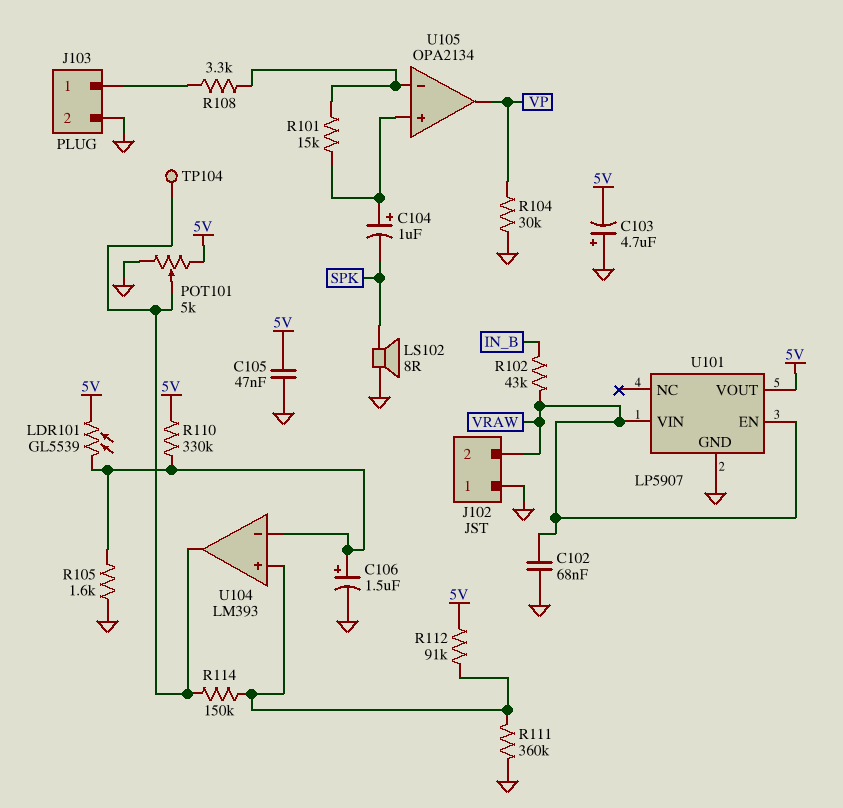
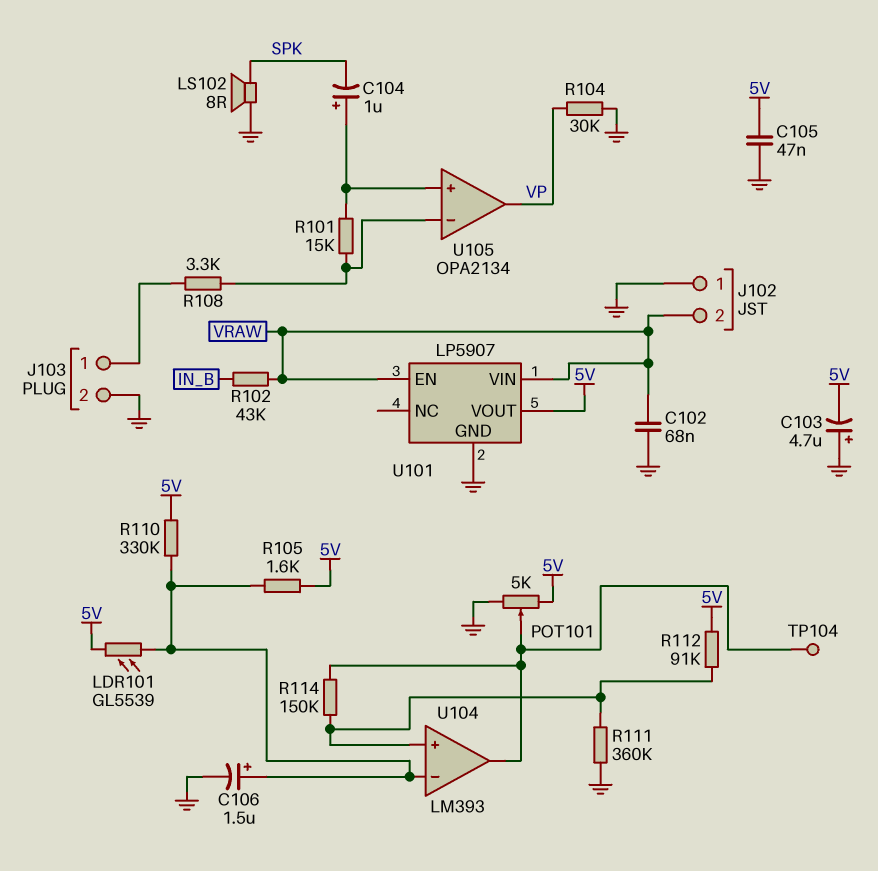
R105: 1.6k (GND, U104/in-) -> 1.6k (5V, U104/in-)

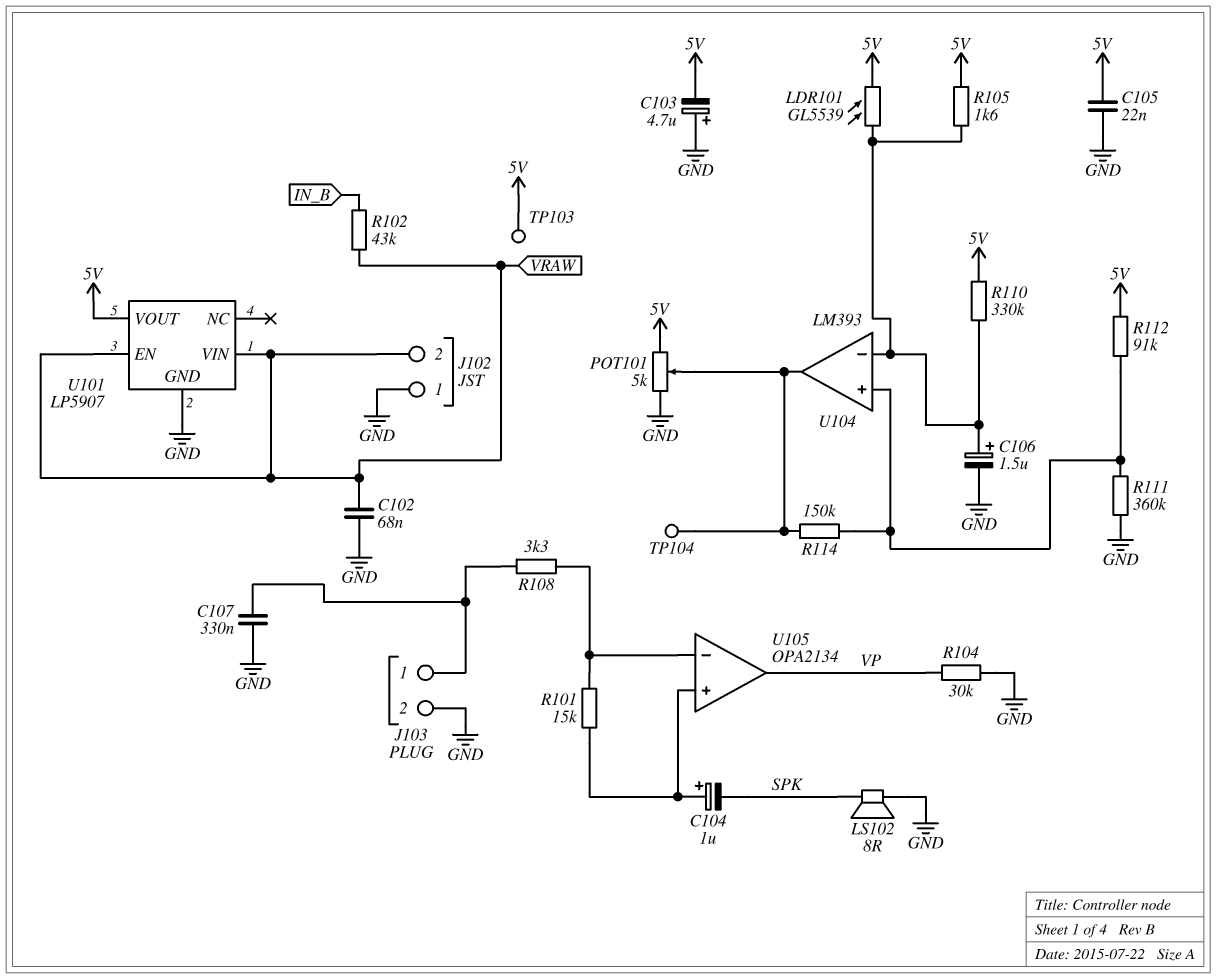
C105: 47nF (5V, GND) -> 22nF (5V, GND)
C107: none -> 330nF (GND, J103/1)
TP103: none -> test point (5V)

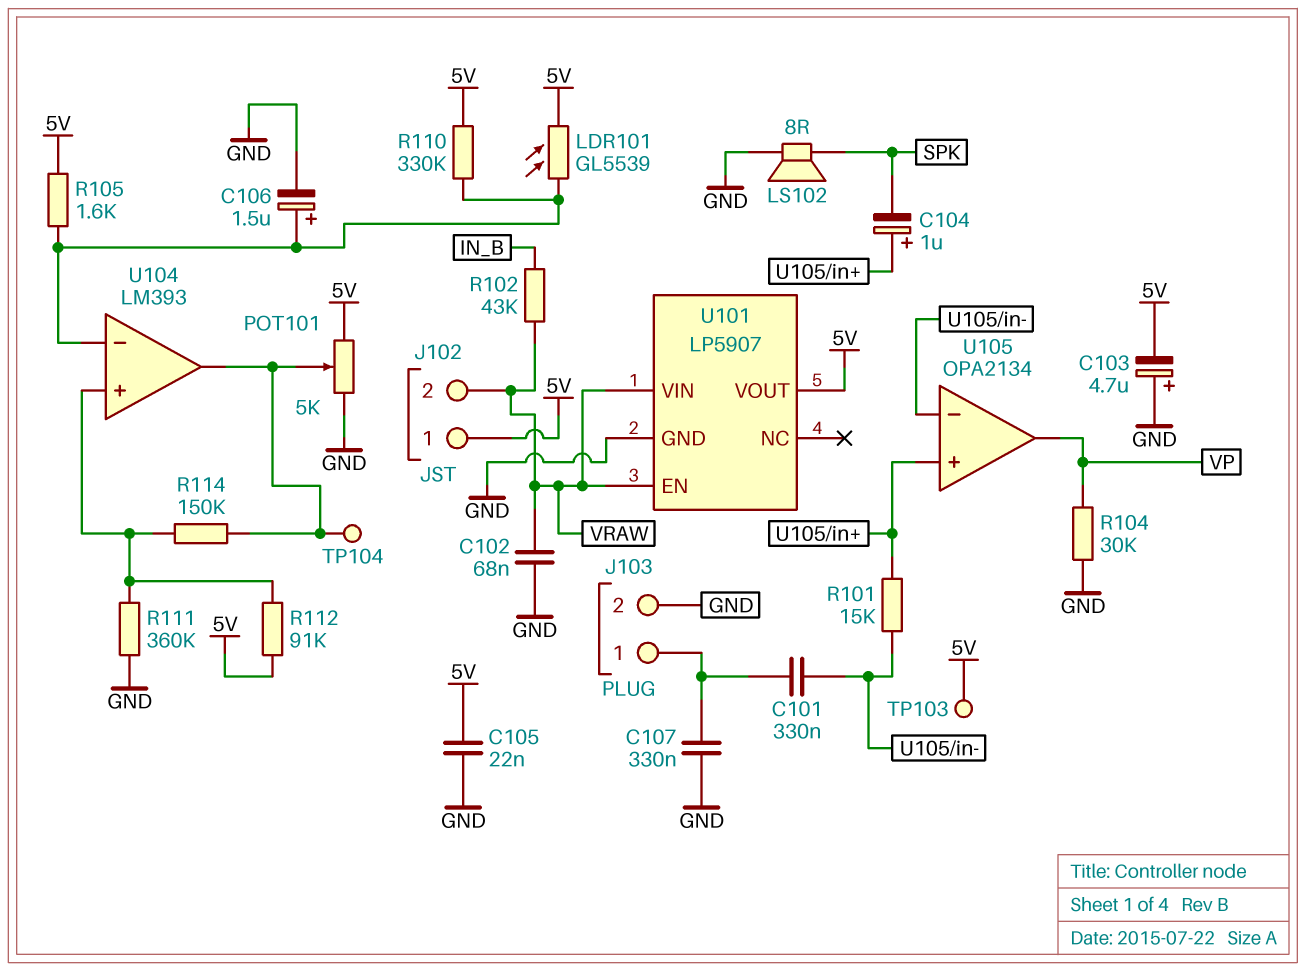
C101: none -> 330nF (J103/1, U105/in-)
J102 pin 1: GND -> 5V
R108: 3.3k (J103/1, U105/in-) -> none

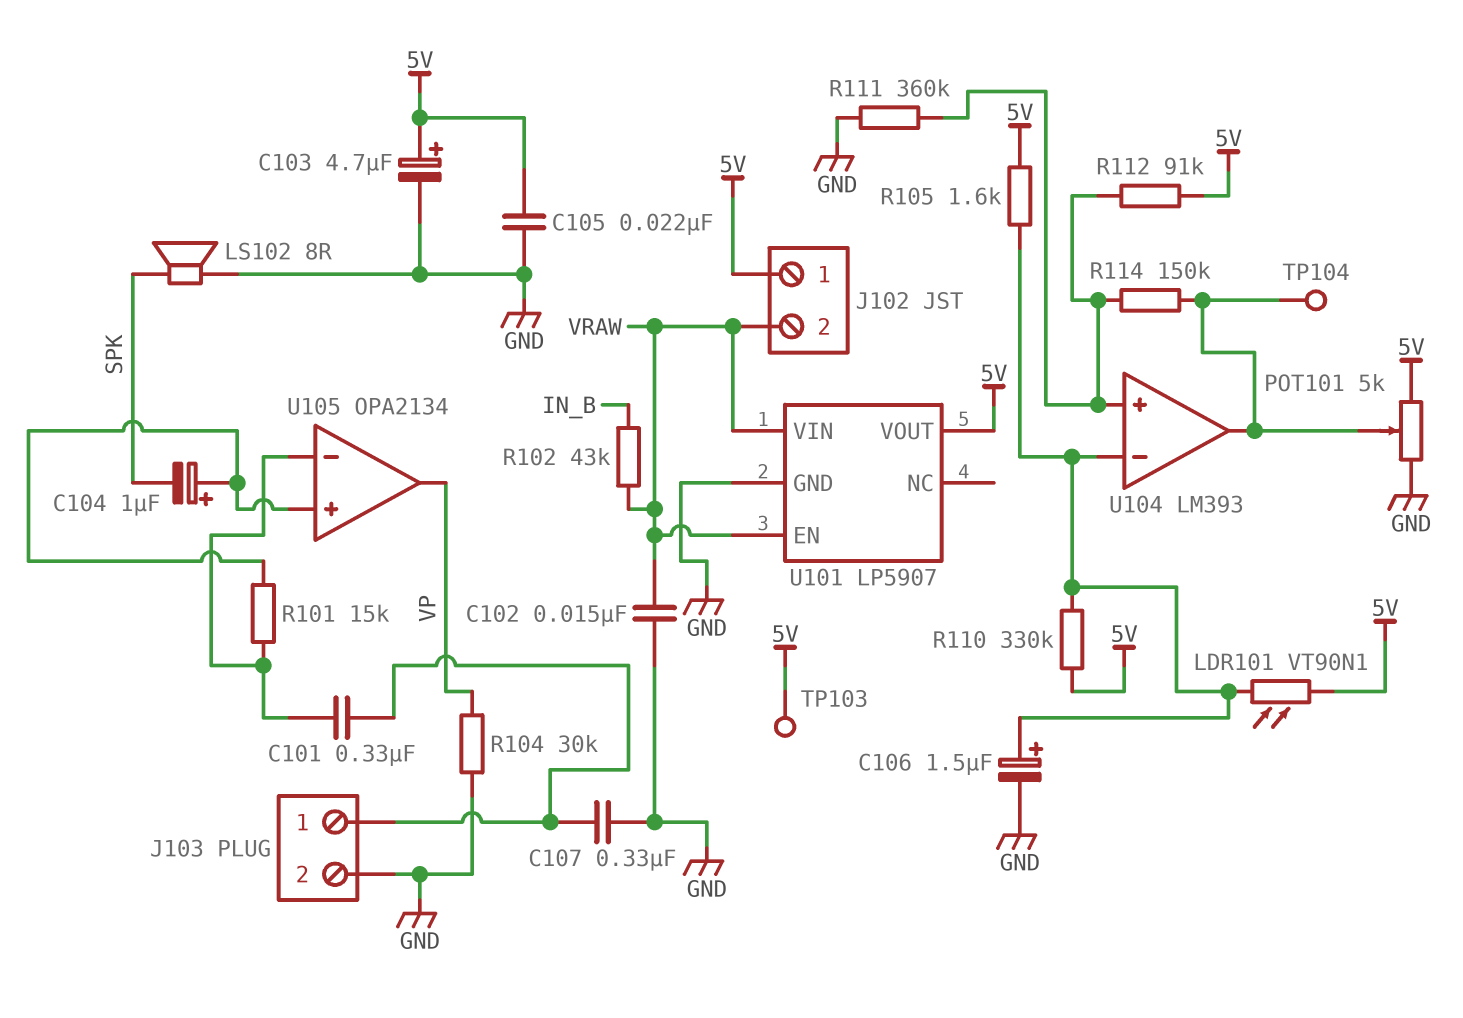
C102: 68nF (GND, VRAW) -> 15nF (GND, VRAW)
C103: 4.7uF (plus GND, minus 5V) -> 4.7uF (plus 5V, minus GND)
LDR101: GL5539 (5V, U104/in-) -> VT90N1 (5V, U104/in-)

